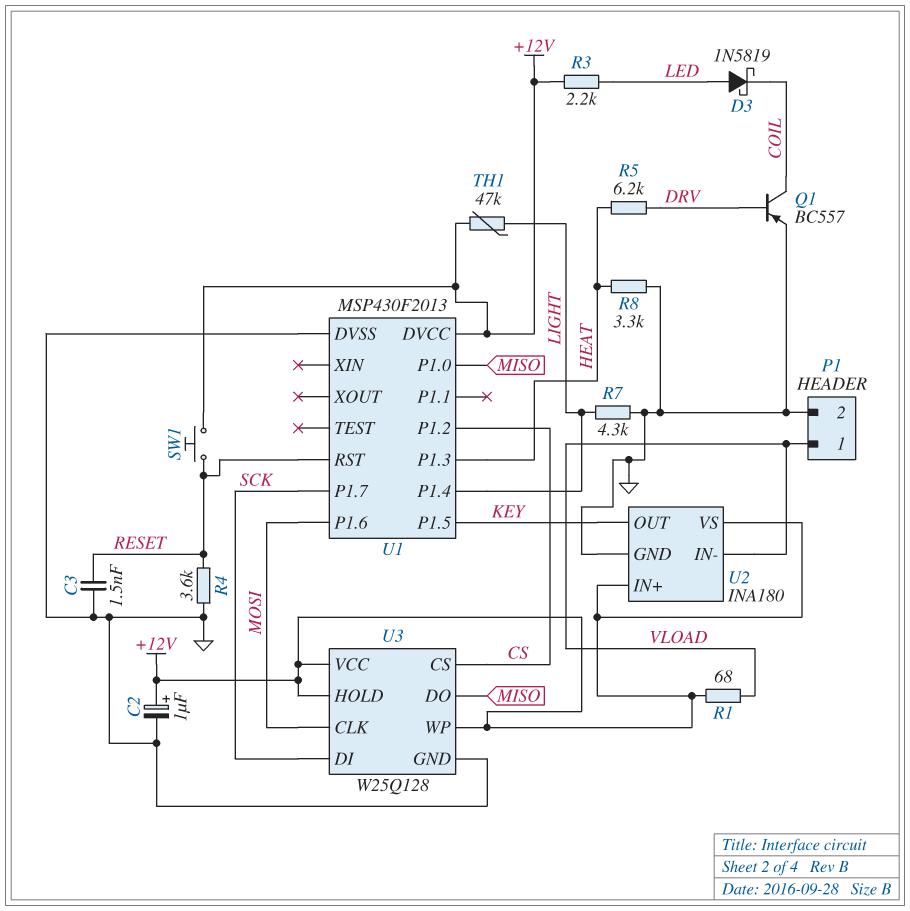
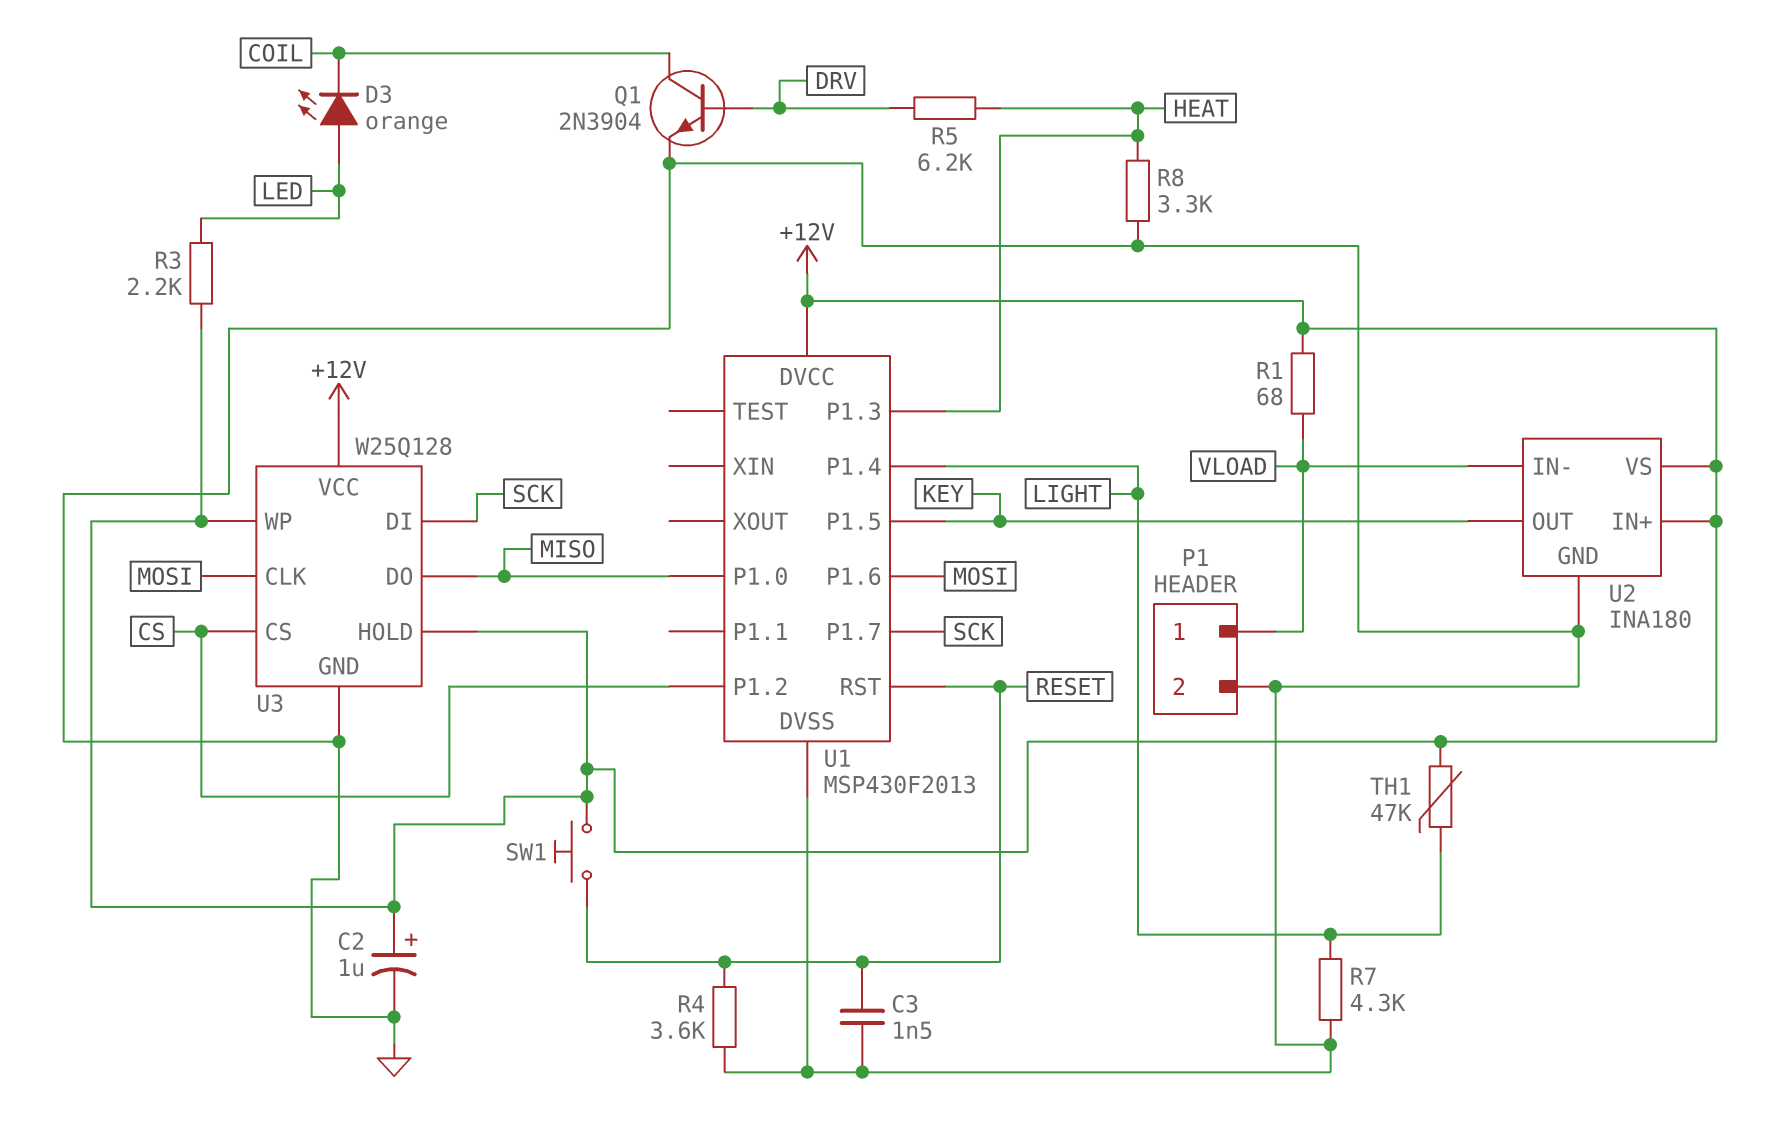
D3: schottky 1N5819 (A LED, K COIL) -> LED orange (A LED, K COIL)
Q1: PNP BC557 (B DRV, C COIL, E GND) -> NPN 2N3904 (B DRV, C COIL, E GND)

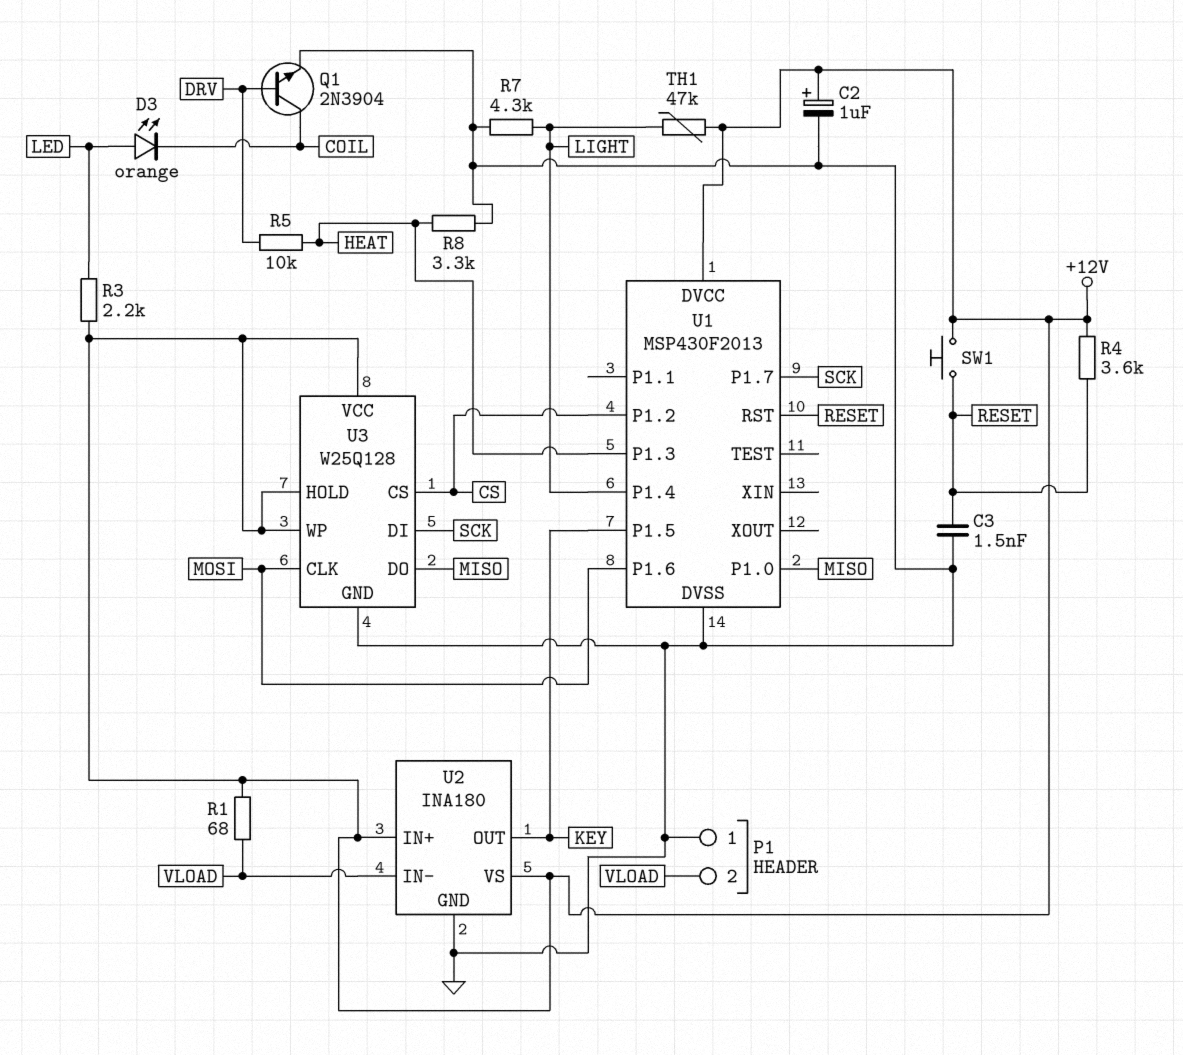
P1 pin 1: VLOAD -> GND
P1 pin 2: GND -> VLOAD
R4: 3.6k (GND, RESET) -> 3.6k (+12V, RESET)
R5: 6.2k (DRV, HEAT) -> 10k (DRV, HEAT)

